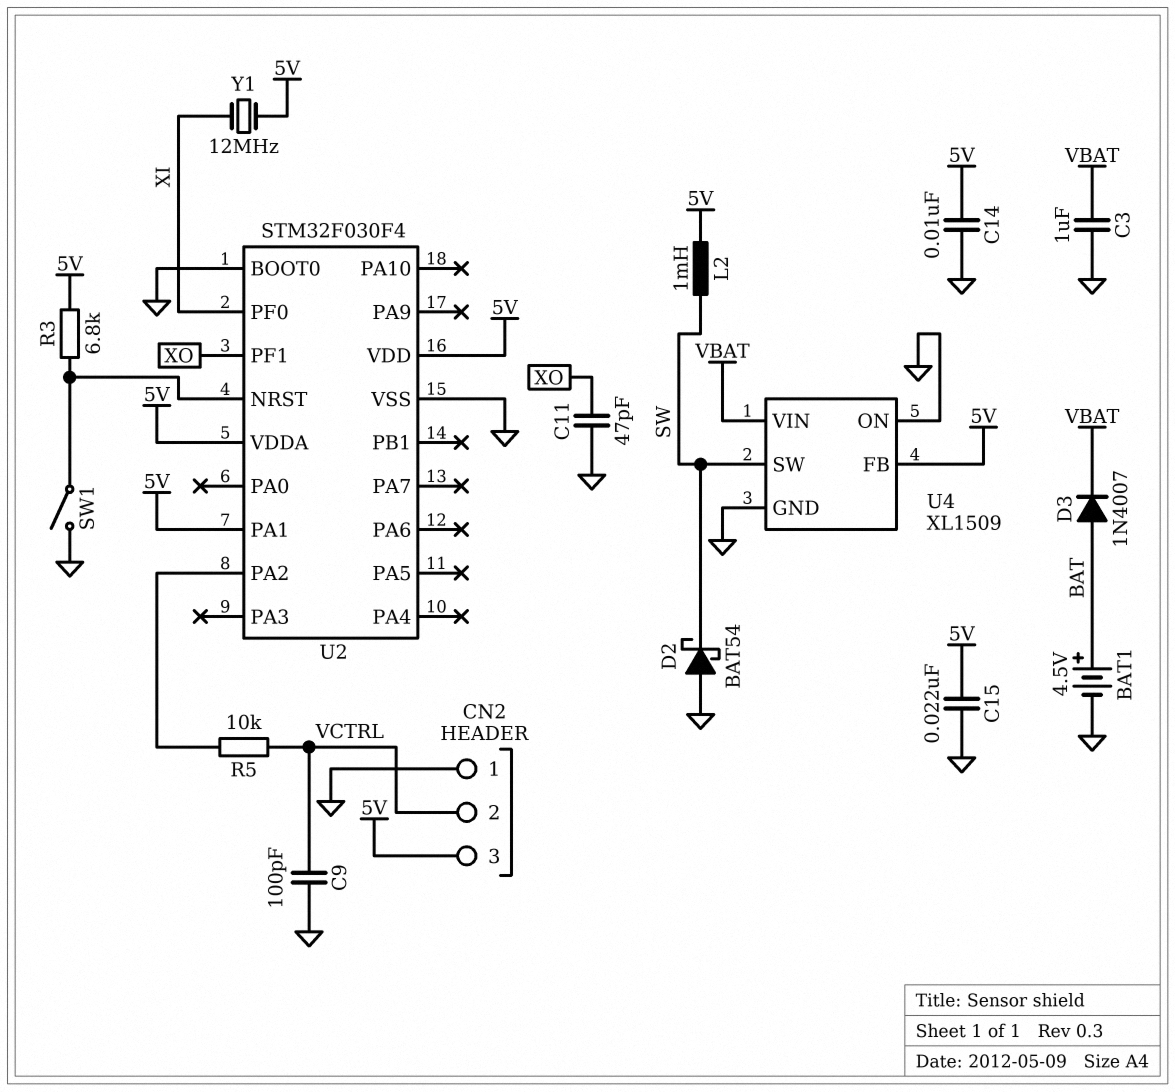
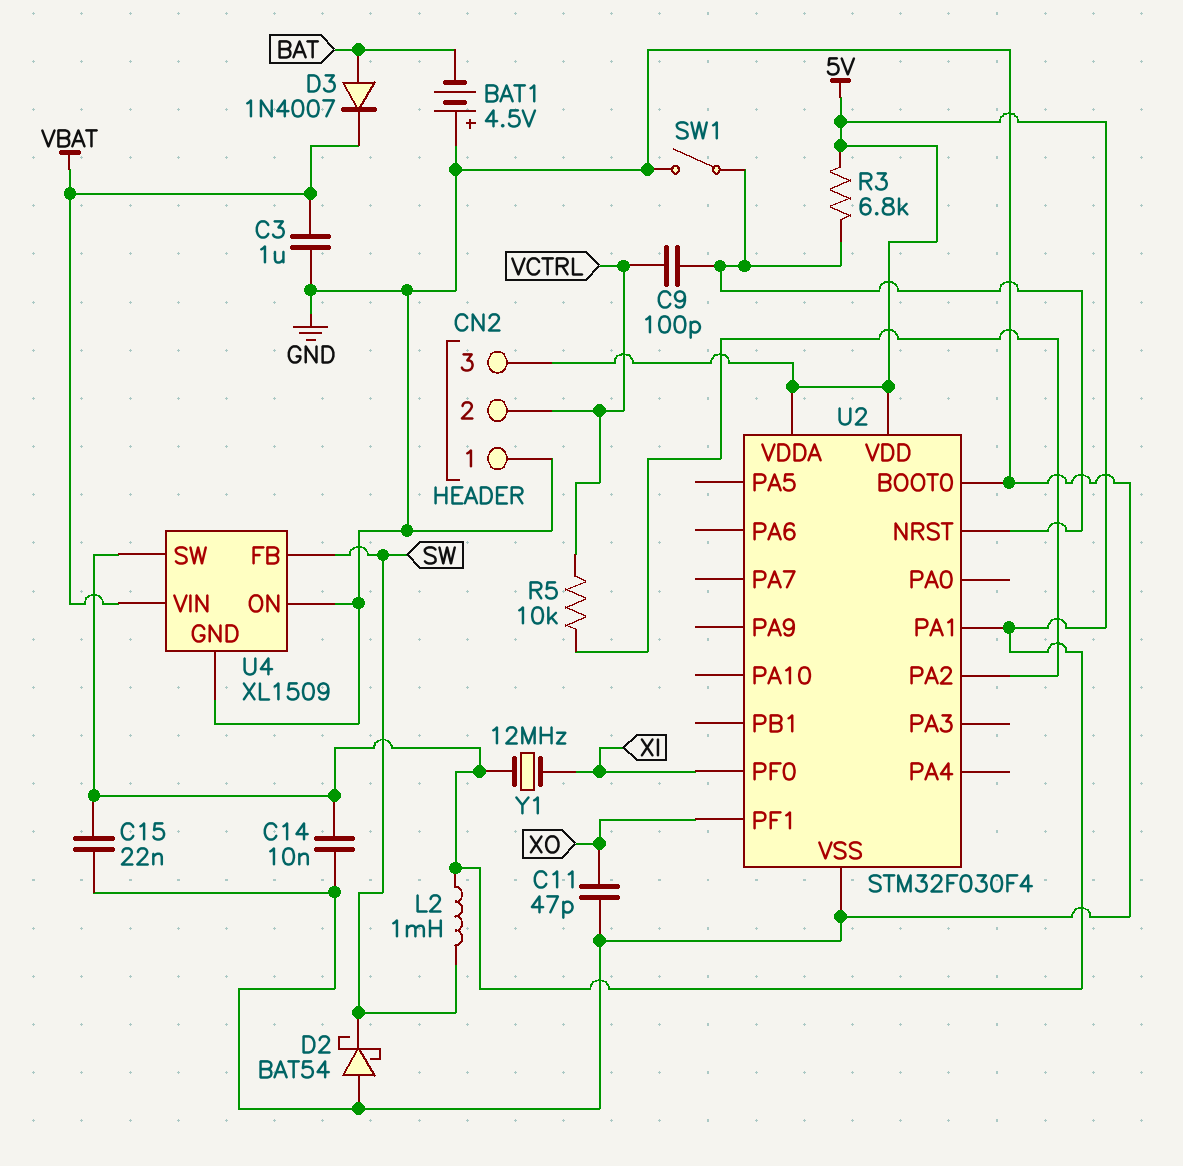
BAT1: 4.5V (plus BAT, minus GND) -> 4.5V (plus GND, minus BAT)
C9: 100pF (GND, VCTRL) -> 100pF (U2/NRST, VCTRL)
U4 pin FB: 5V -> SW
U4 pin SW: SW -> 5V

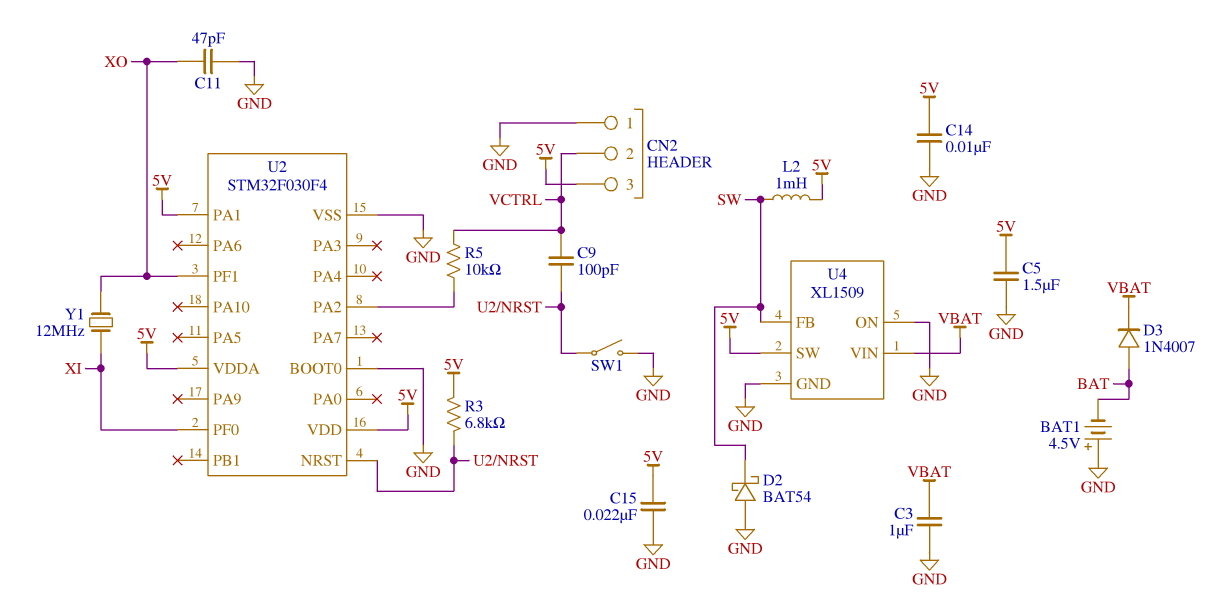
C5: none -> 1.5uF (5V, GND)
Y1: 12MHz (5V, XI) -> 12MHz (XI, XO)

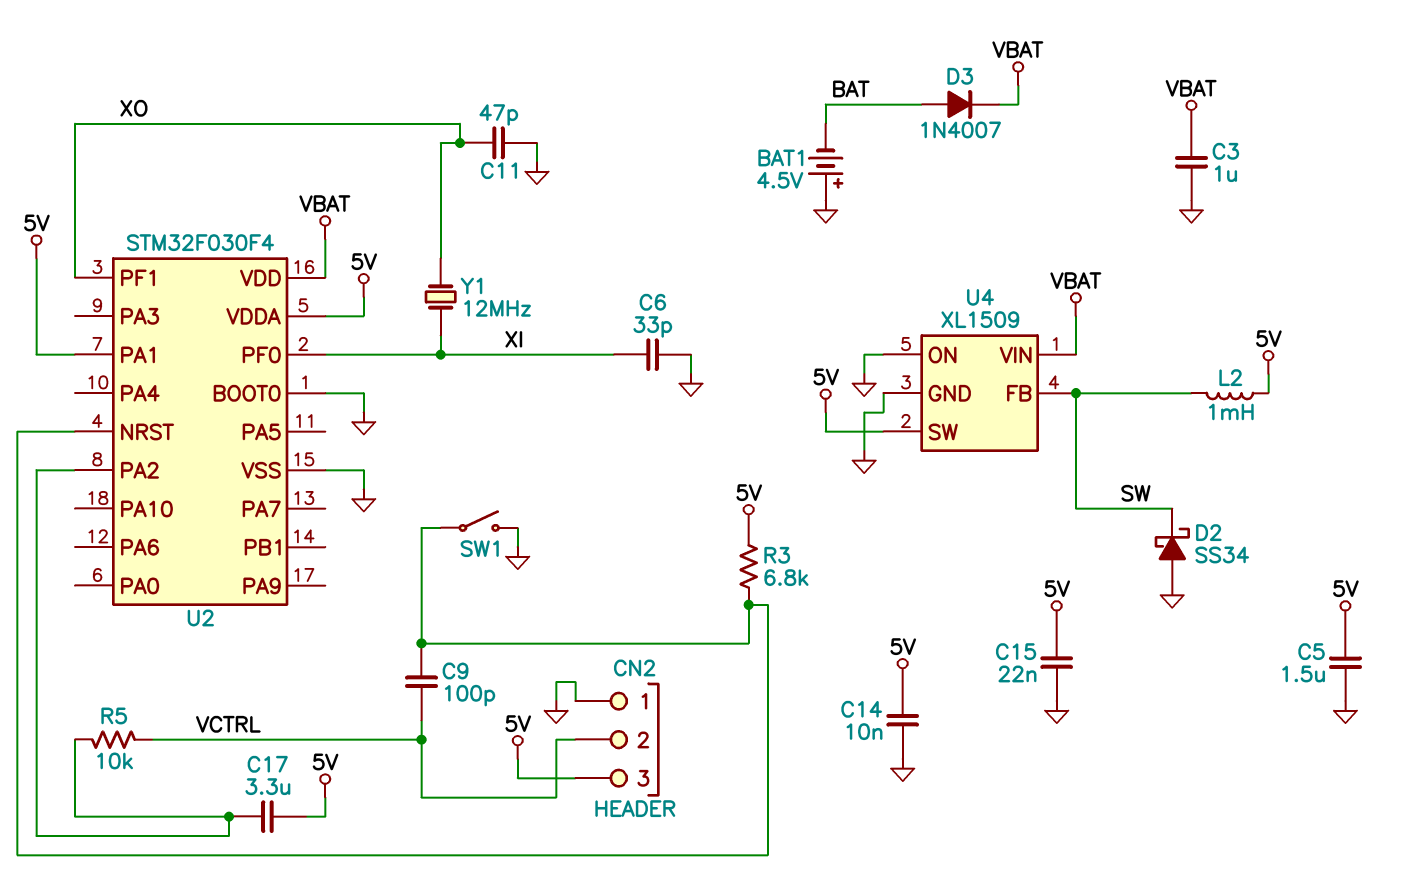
C6: none -> 33pF (GND, XI)
C17: none -> 3.3uF (5V, U2/PA2)
D2: schottky BAT54 (A GND, K SW) -> schottky SS34 (A GND, K SW)
U2 pin VDD: 5V -> VBAT

